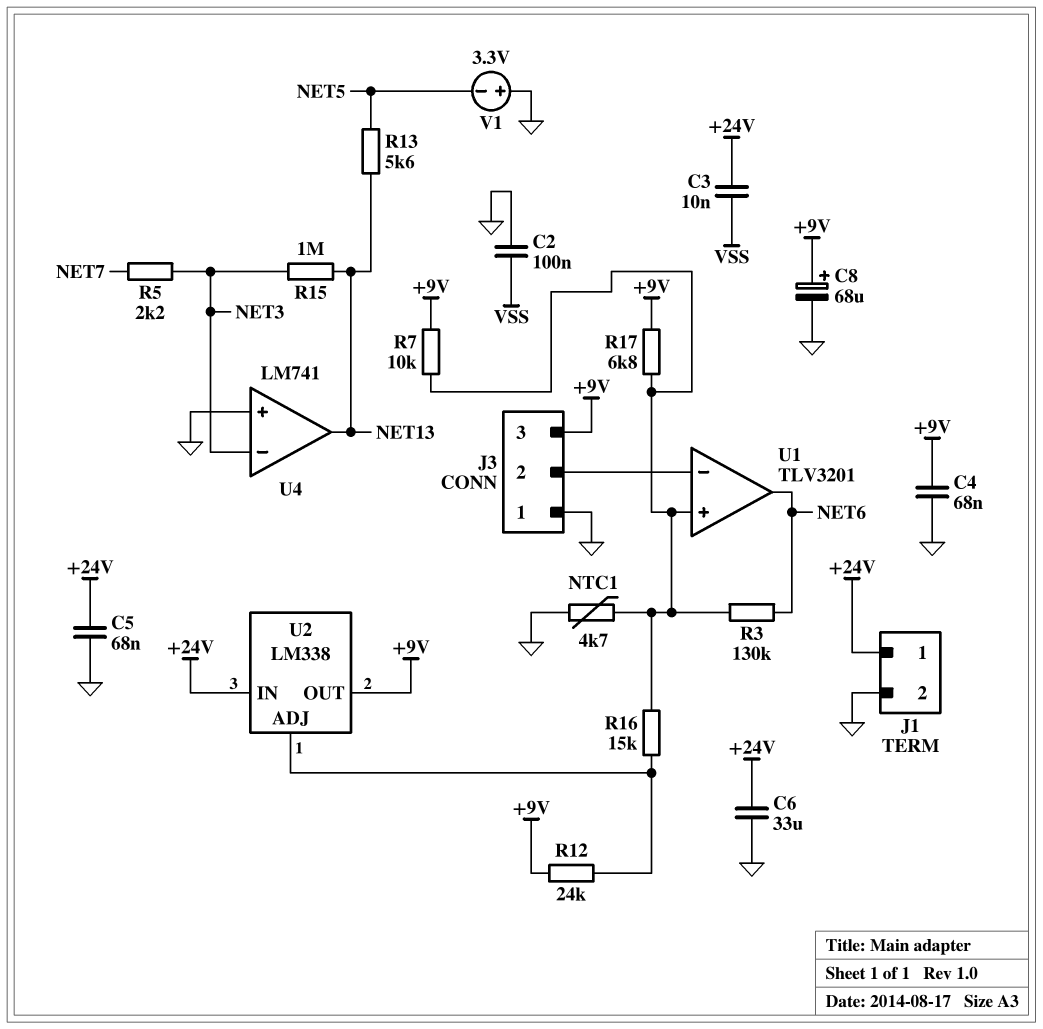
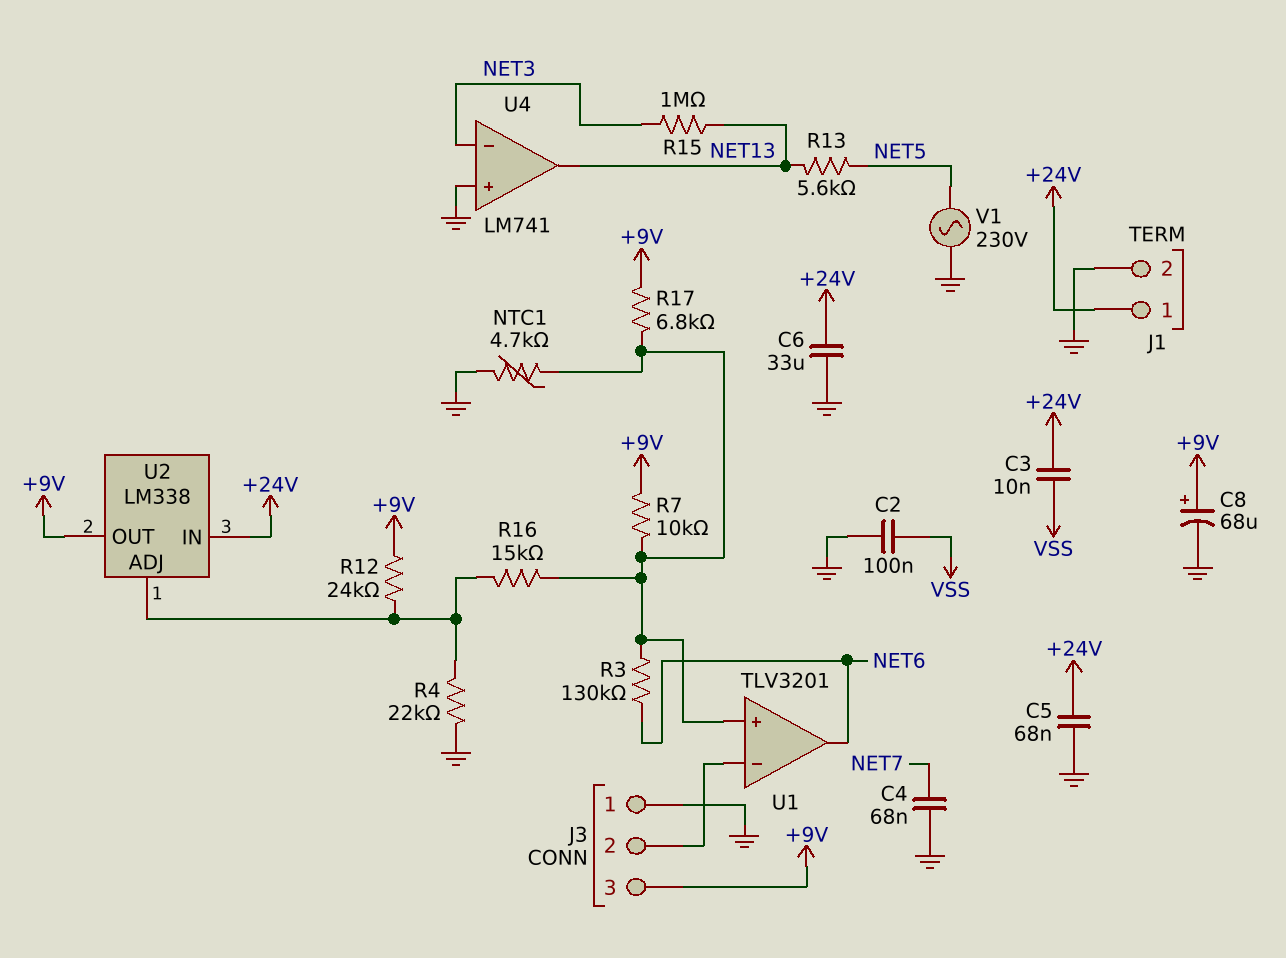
C4: 68nF (+9V, GND) -> 68nF (GND, NET7)
R4: none -> 22k (GND, U2/ADJ)
R5: 2.2k (NET3, NET7) -> none
V1: 3.3V (plus GND, minus NET5) -> AC 230V (GND, NET5)

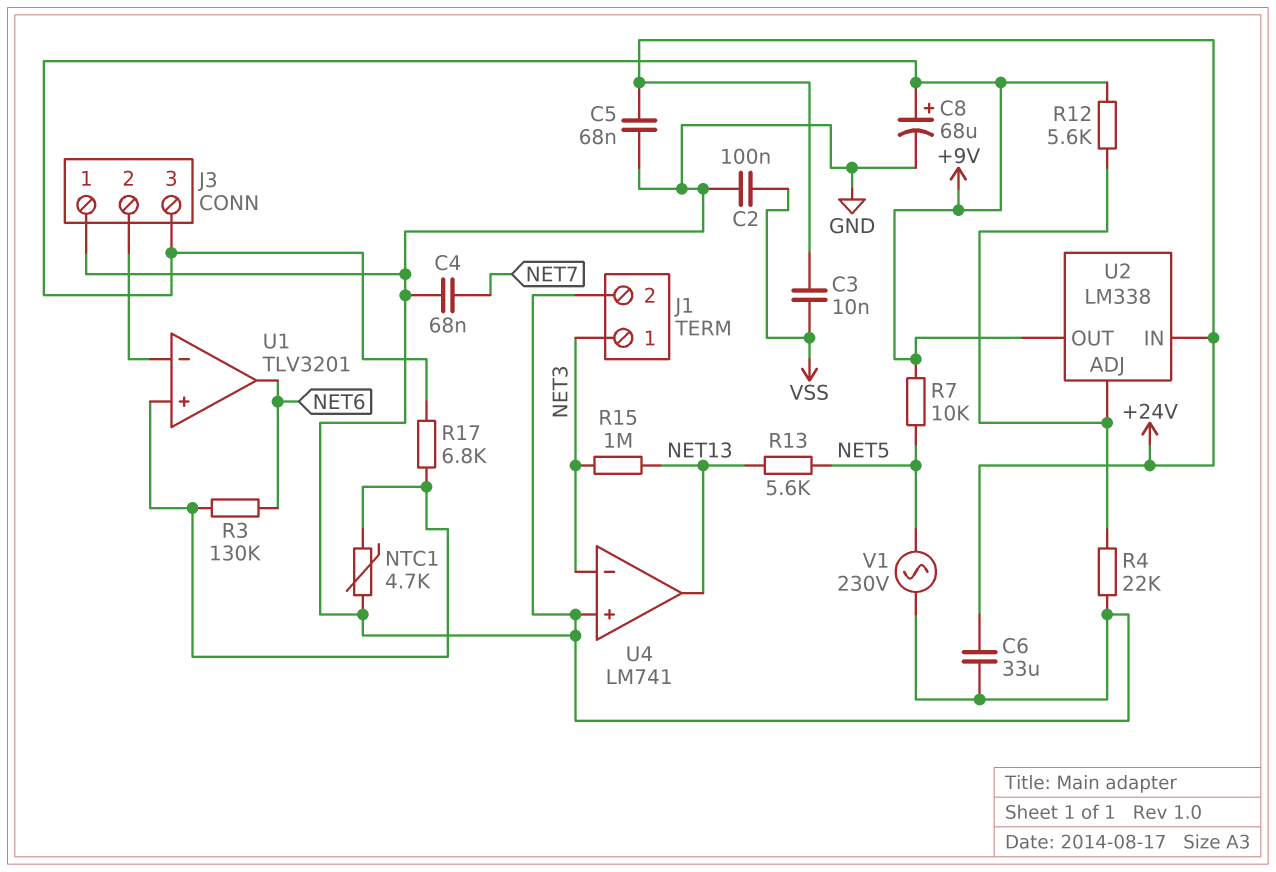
J1 pin 1: +24V -> NET3
R7: 10k (+9V, U1/in+) -> 10k (+9V, NET5)
R12: 24k (+9V, U2/ADJ) -> 5.6k (+9V, U2/ADJ)
R16: 15k (U1/in+, U2/ADJ) -> none

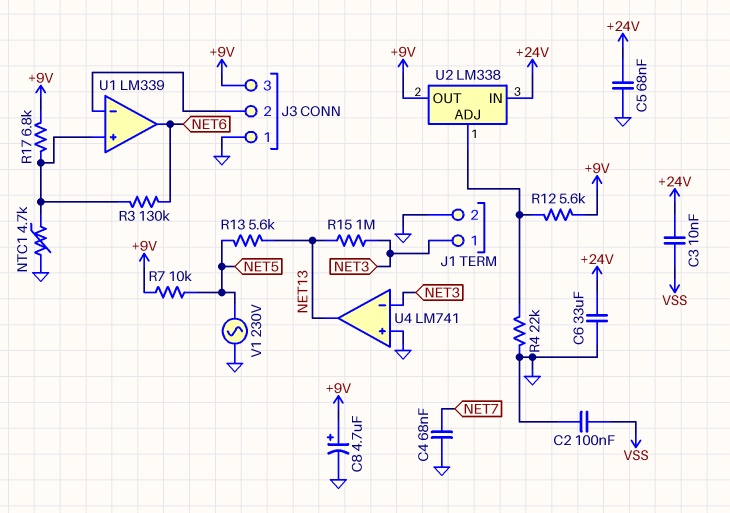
C8: 68uF (plus +9V, minus GND) -> 4.7uF (plus +9V, minus GND)
U1: TLV3201 -> LM339

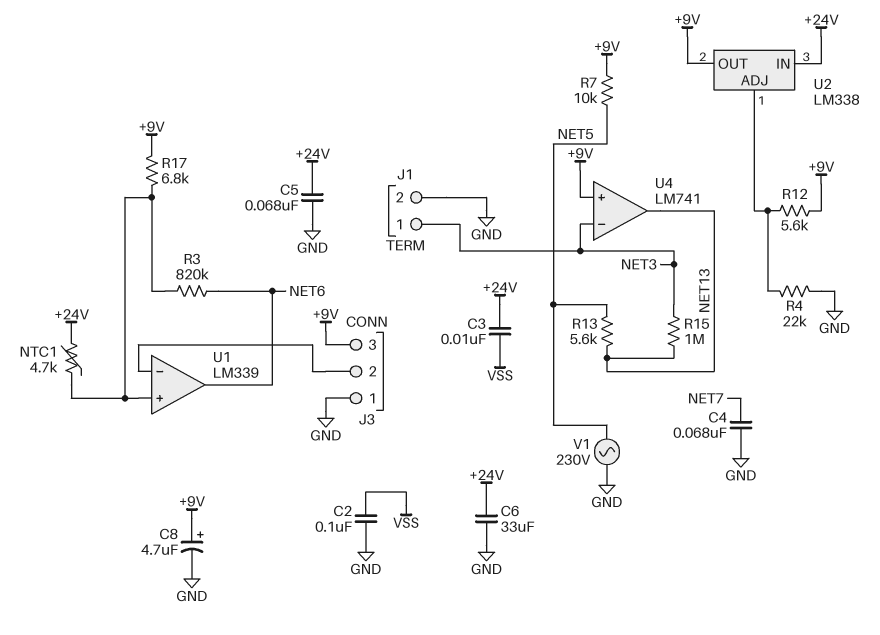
NTC1: 4.7k (GND, U1/in+) -> 4.7k (+24V, U1/in+)
R3: 130k (NET6, U1/in+) -> 820k (NET6, U1/in+)
U4 pin in+: GND -> +9V

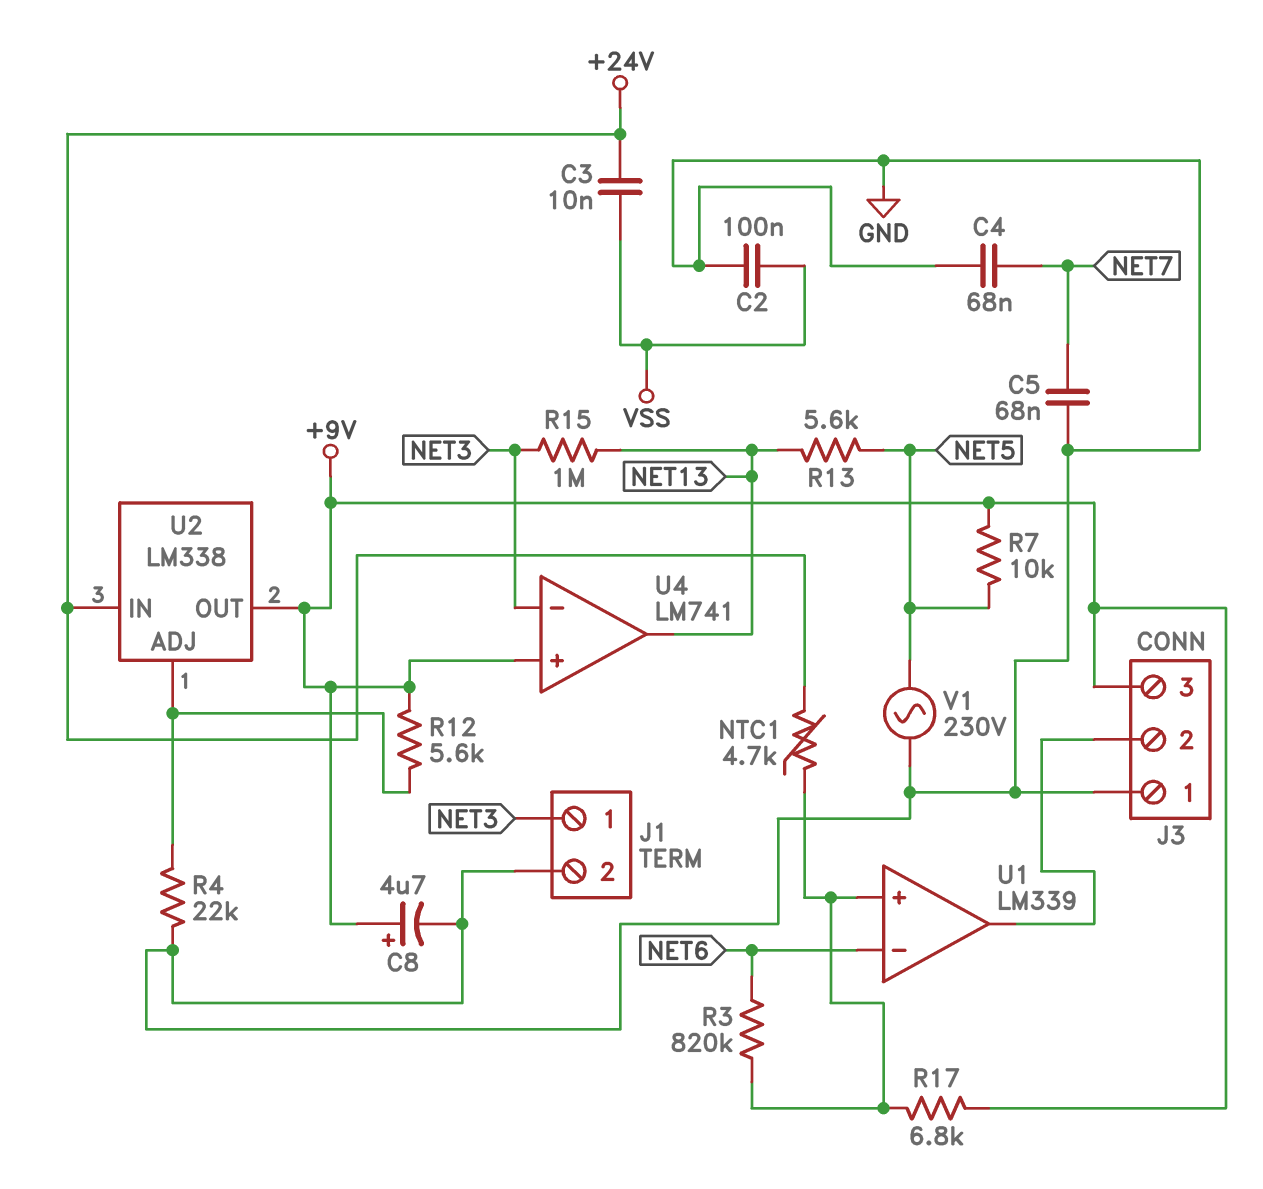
C5: 68nF (+24V, GND) -> 68nF (GND, NET7)
C6: 33uF (+24V, GND) -> none
U1 pin in-: J3/2 -> NET6
U1 pin out: NET6 -> J3/2

